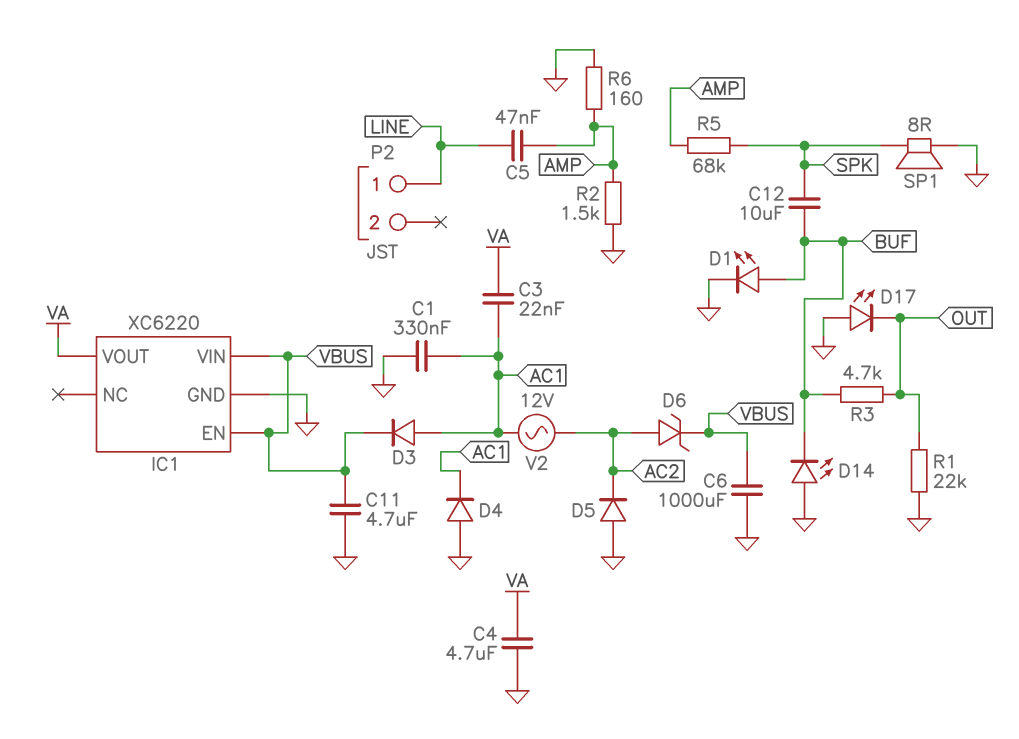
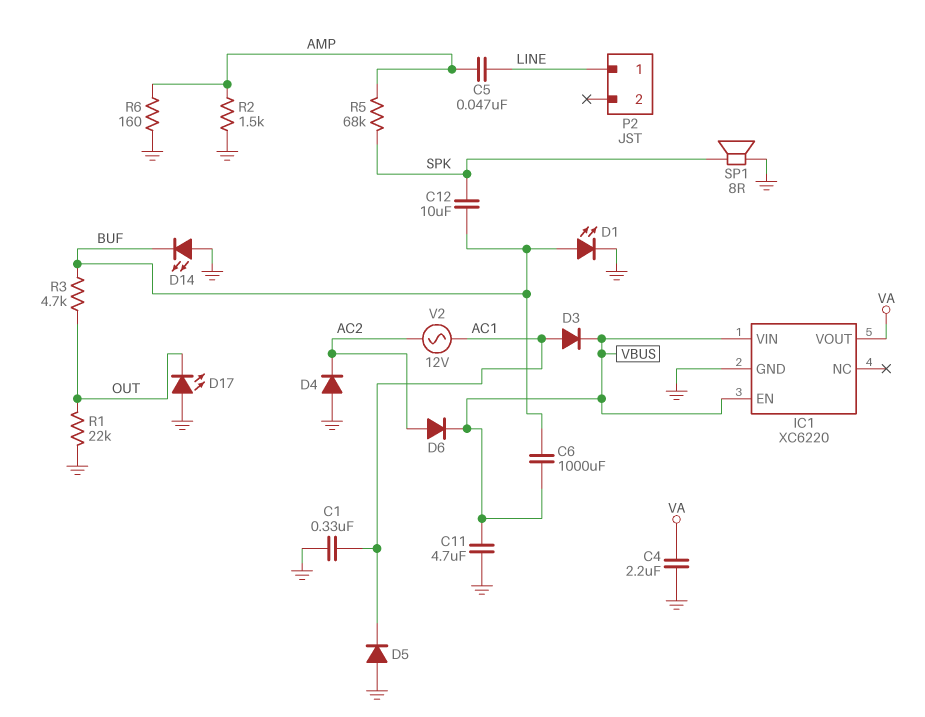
C3: 22nF (AC1, VA) -> none
C4: 4.7uF (GND, VA) -> 2.2uF (GND, VA)
C6: 1000uF (GND, VBUS) -> 1000uF (BUF, VBUS)
D4: diode (A GND, K AC1) -> diode (A GND, K AC2)
D5: diode (A GND, K AC2) -> diode (A GND, K AC1)
D6: zener (A AC2, K VBUS) -> diode (A AC2, K VBUS)

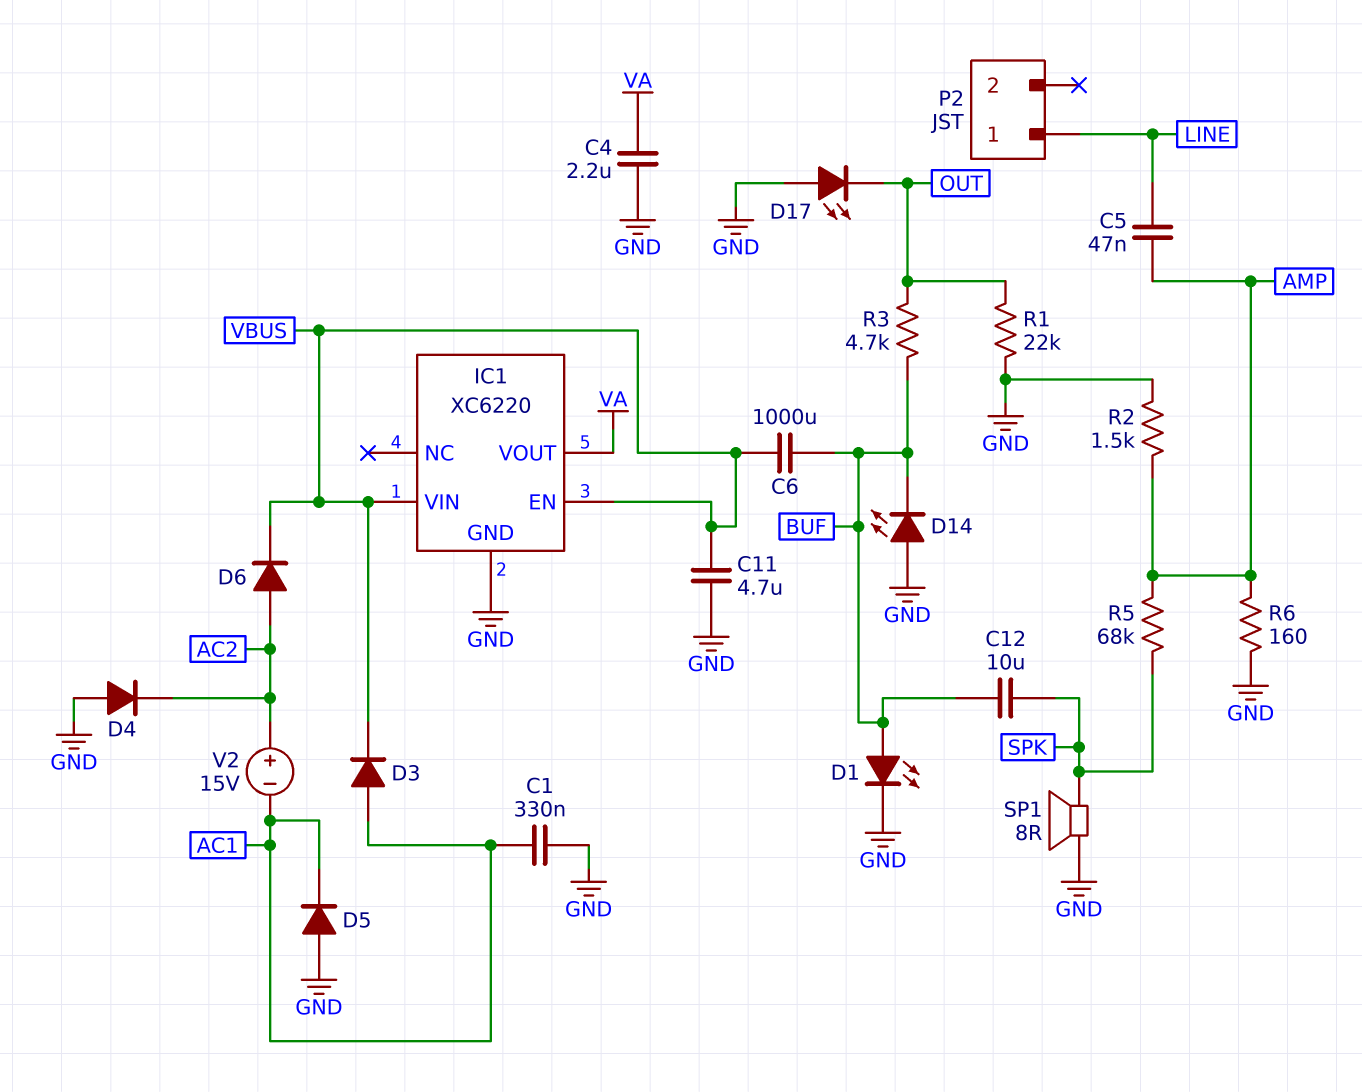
V2: AC 12V (AC1, AC2) -> 15V (plus AC2, minus AC1)

